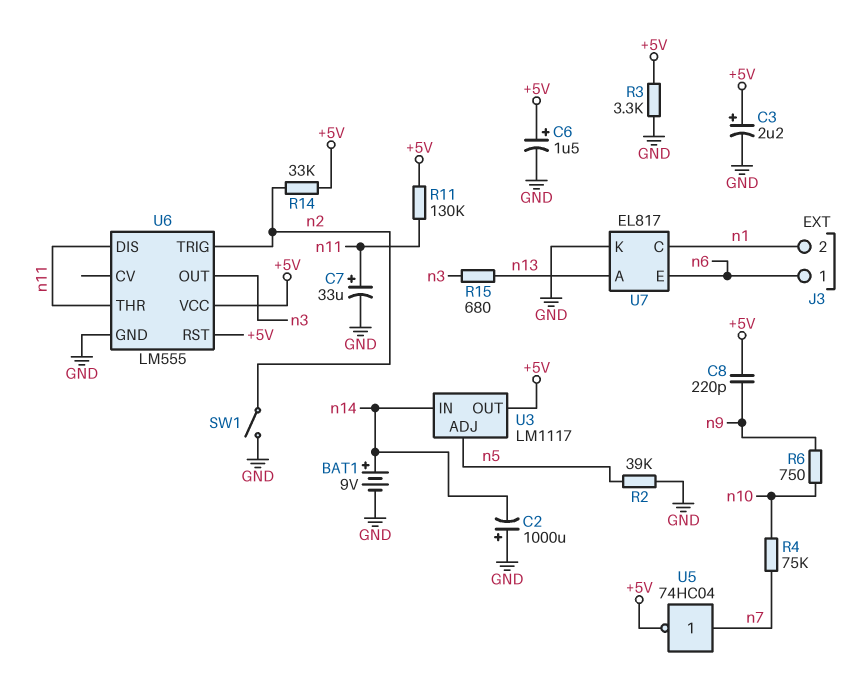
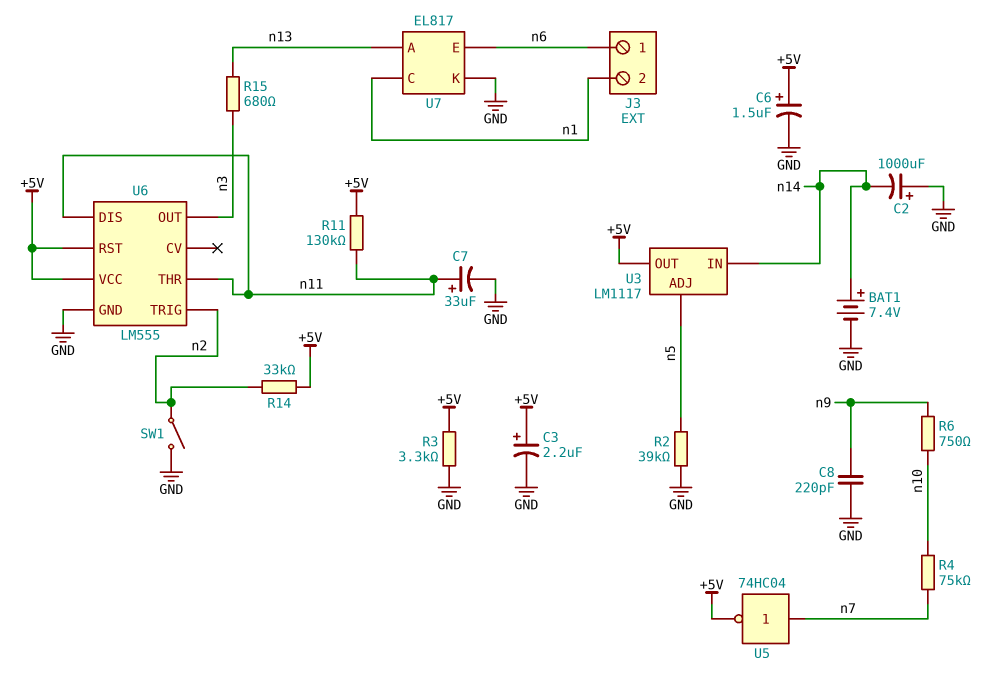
BAT1: 9V (plus n14, minus GND) -> 7.4V (plus n14, minus GND)
C8: 220pF (+5V, n9) -> 220pF (GND, n9)

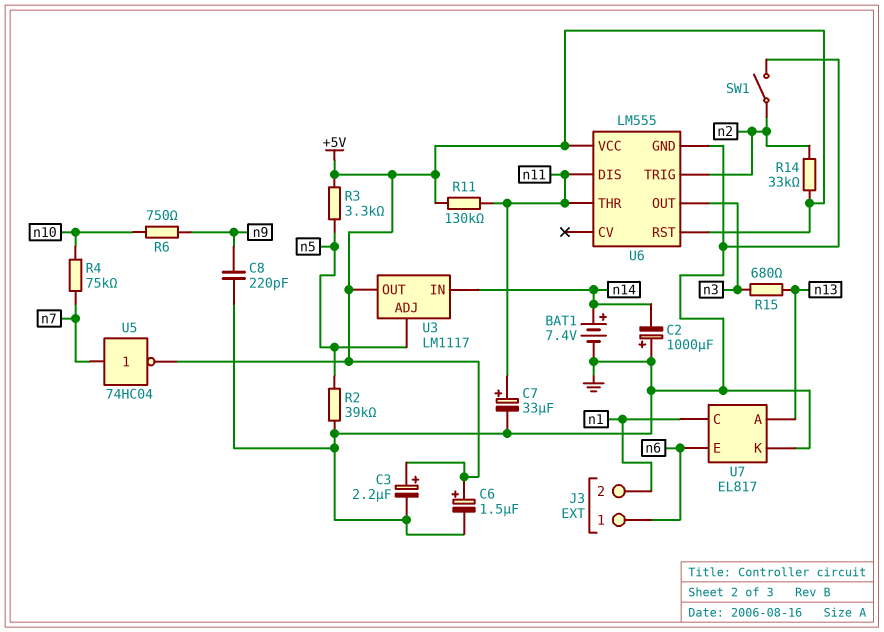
R3: 3.3k (+5V, GND) -> 3.3k (+5V, n5)

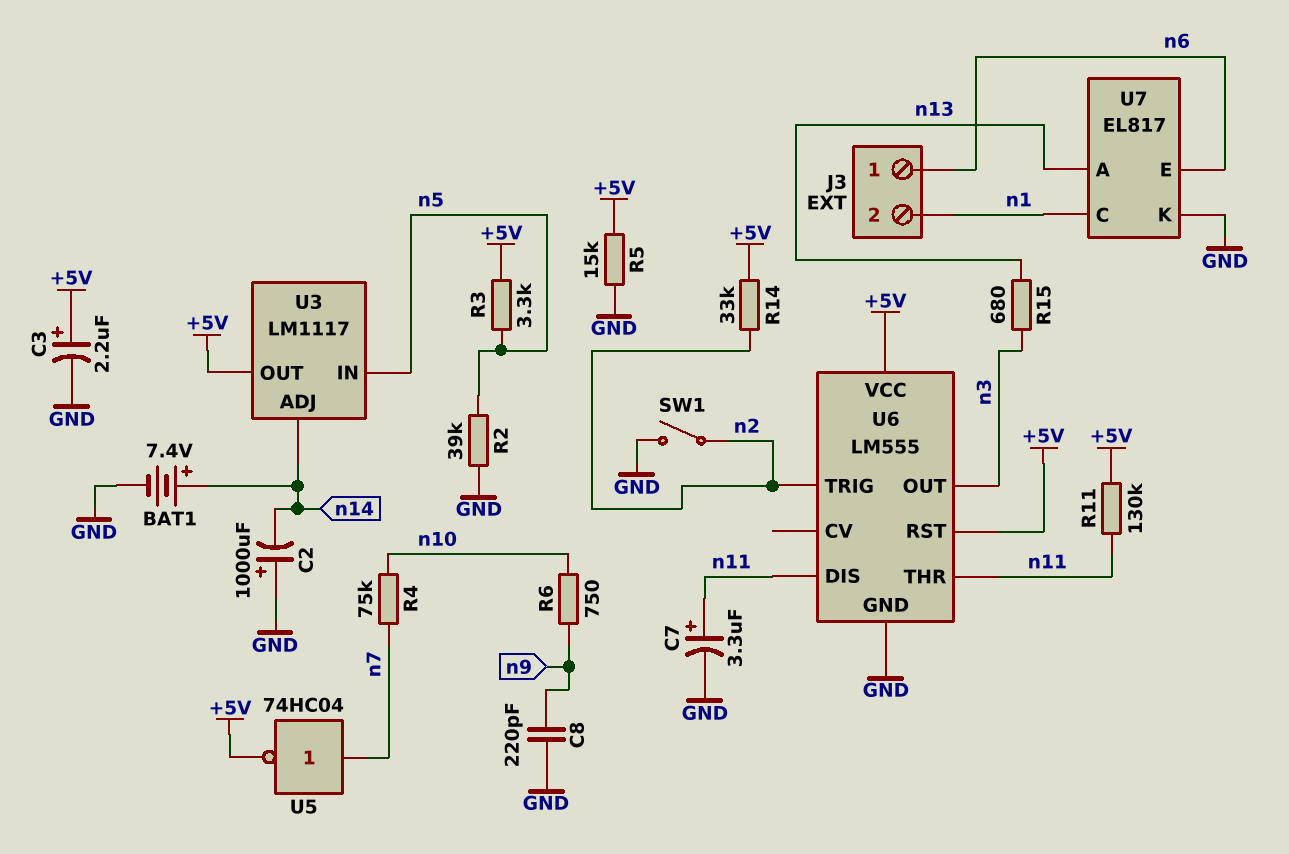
C6: 1.5uF (plus +5V, minus GND) -> none
C7: 33uF (plus n11, minus GND) -> 3.3uF (plus n11, minus GND)
R5: none -> 15k (+5V, GND)
U3 pin ADJ: n5 -> n14
U3 pin IN: n14 -> n5

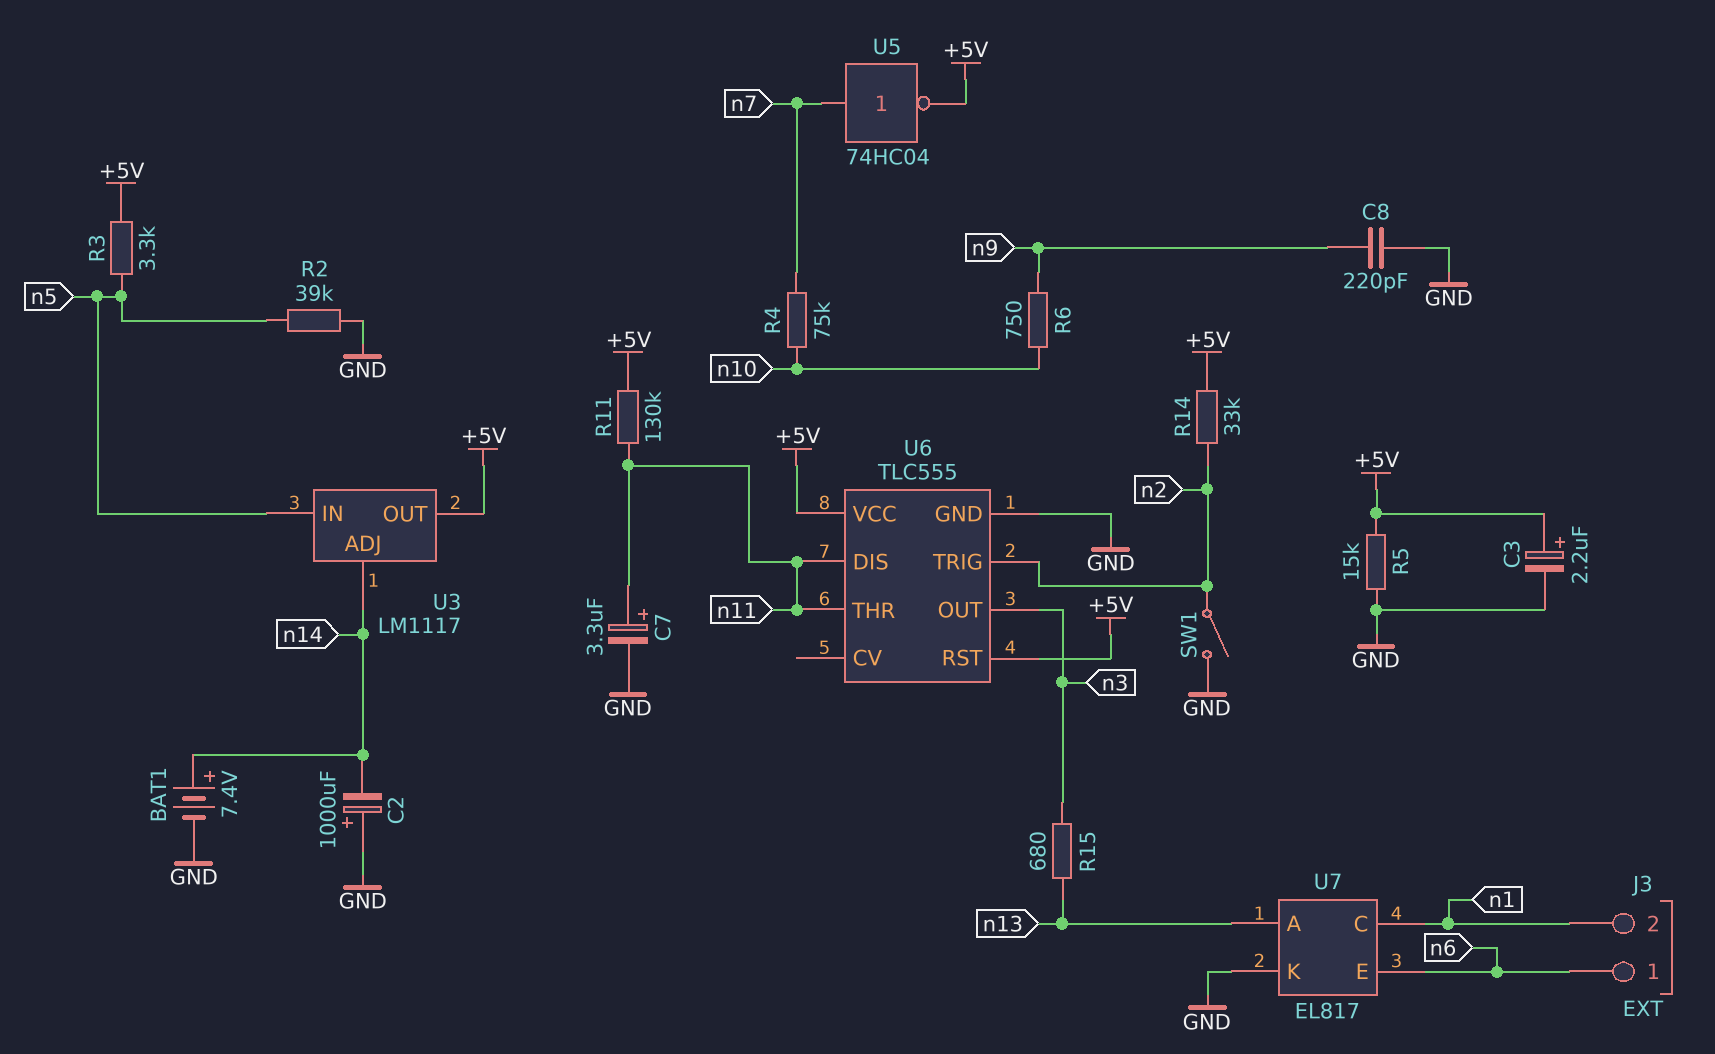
U6: LM555 -> TLC555

